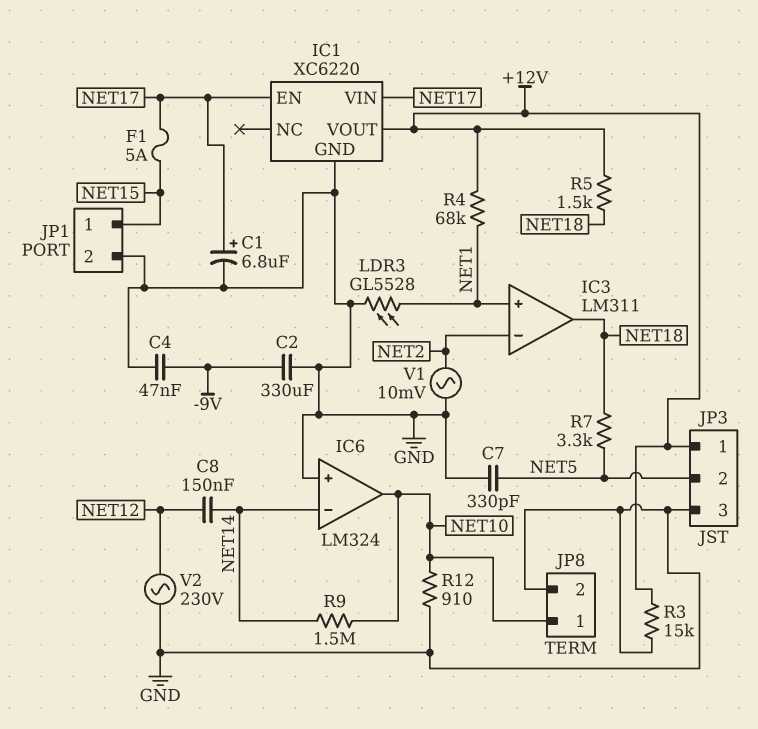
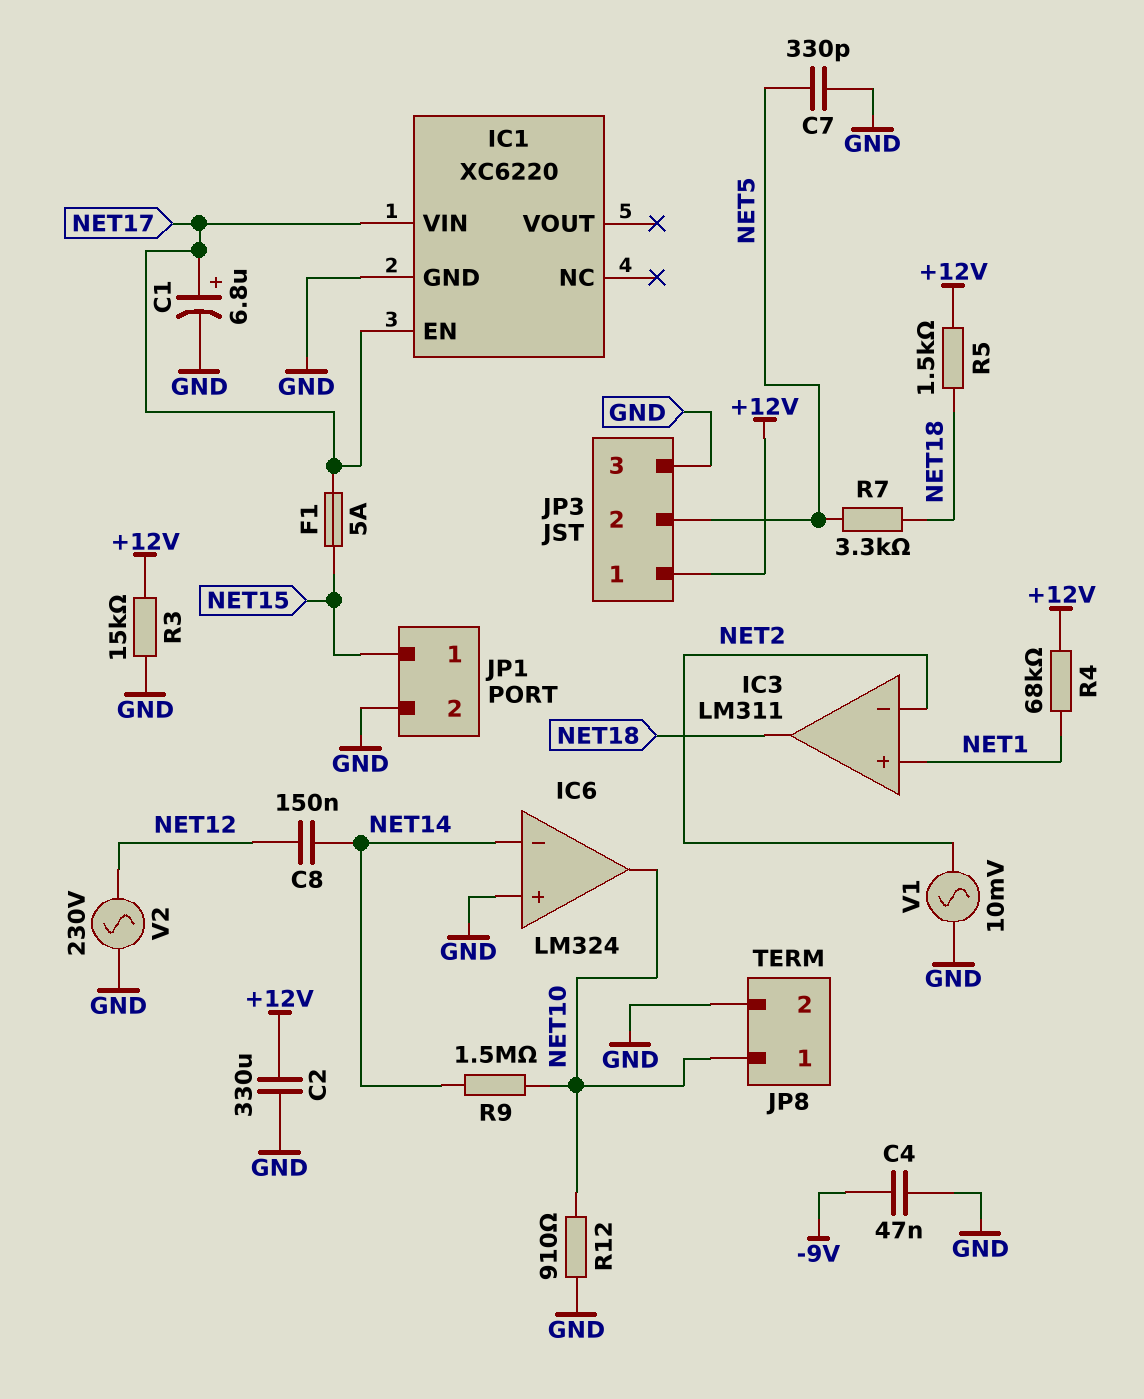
C2: 330uF (-9V, GND) -> 330uF (+12V, GND)
IC1 pin VOUT: +12V -> none
LDR3: GL5528 (GND, NET1) -> none

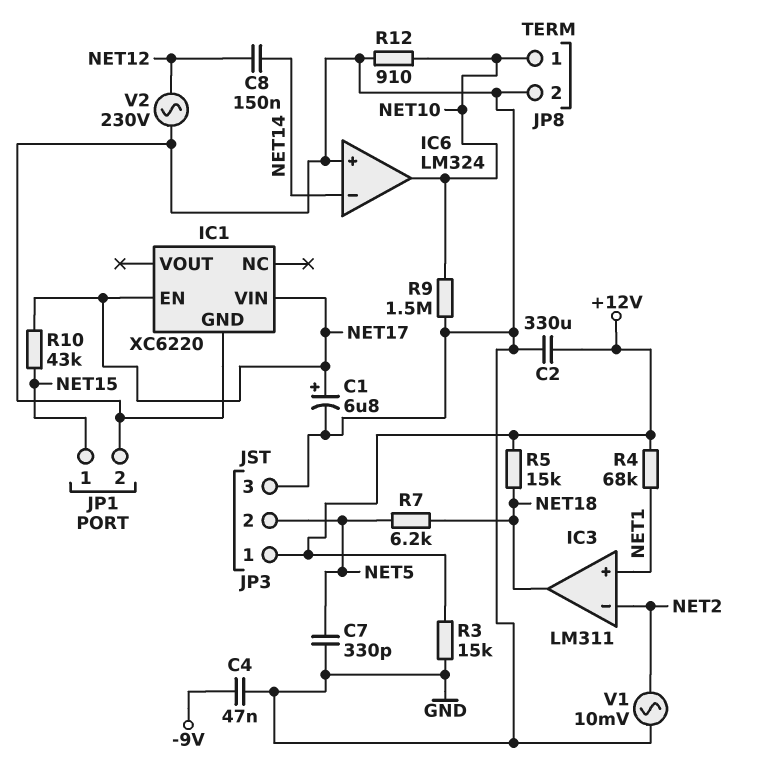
F1: 5A (NET15, NET17) -> none
R5: 1.5k (+12V, NET18) -> 15k (+12V, NET18)
R7: 3.3k (NET5, NET18) -> 6.2k (NET5, NET18)
R9: 1.5M (NET10, NET14) -> 1.5M (GND, NET10)
R10: none -> 43k (NET15, NET17)

